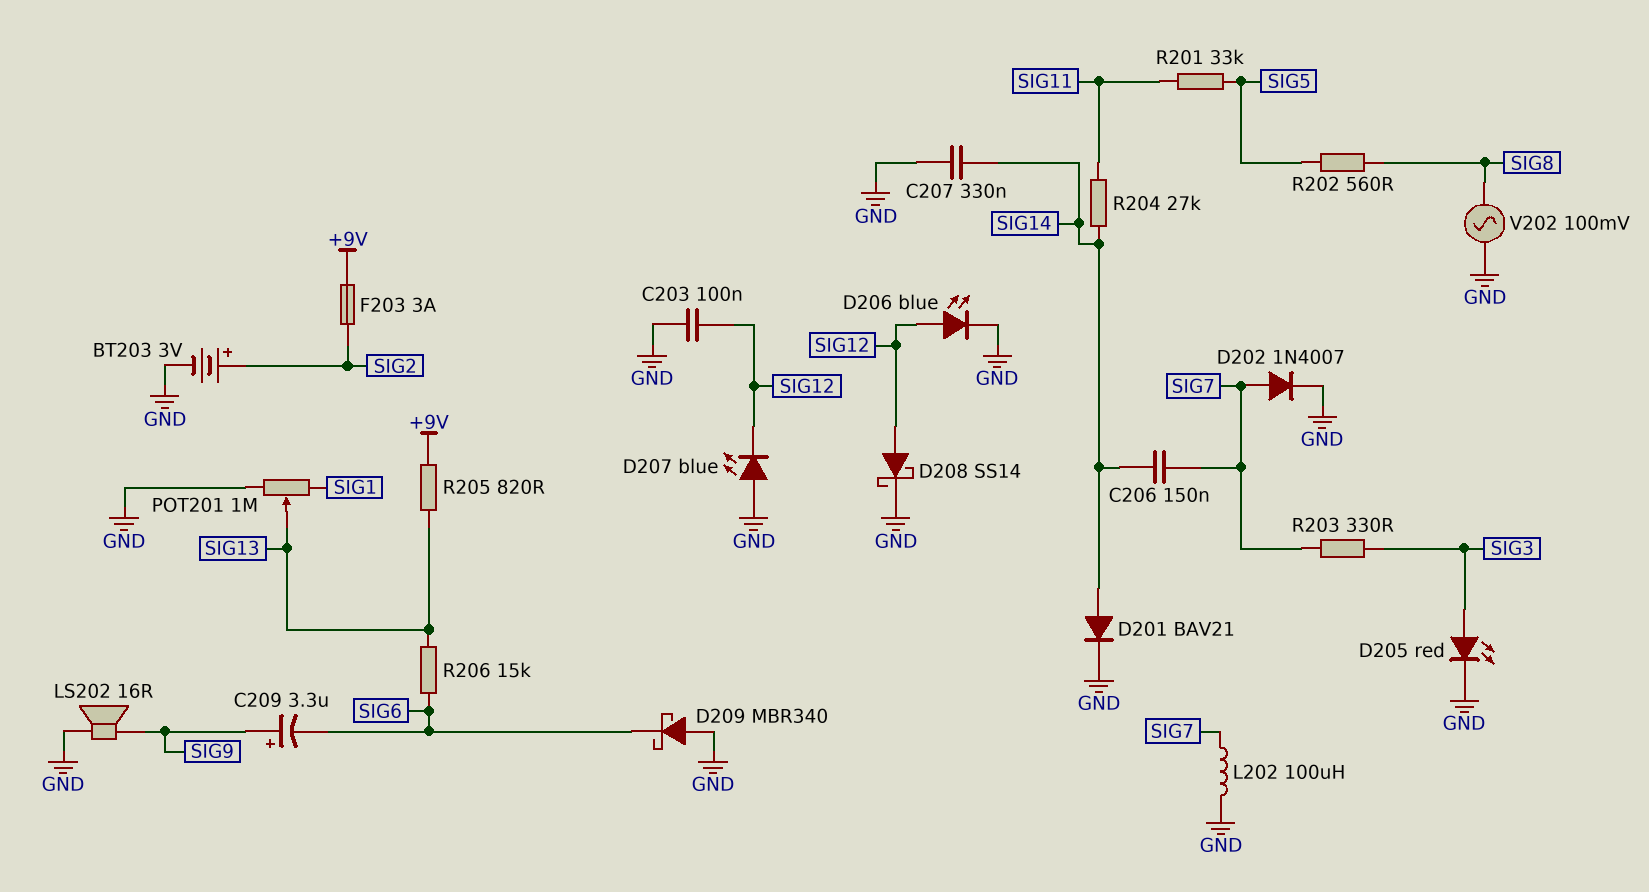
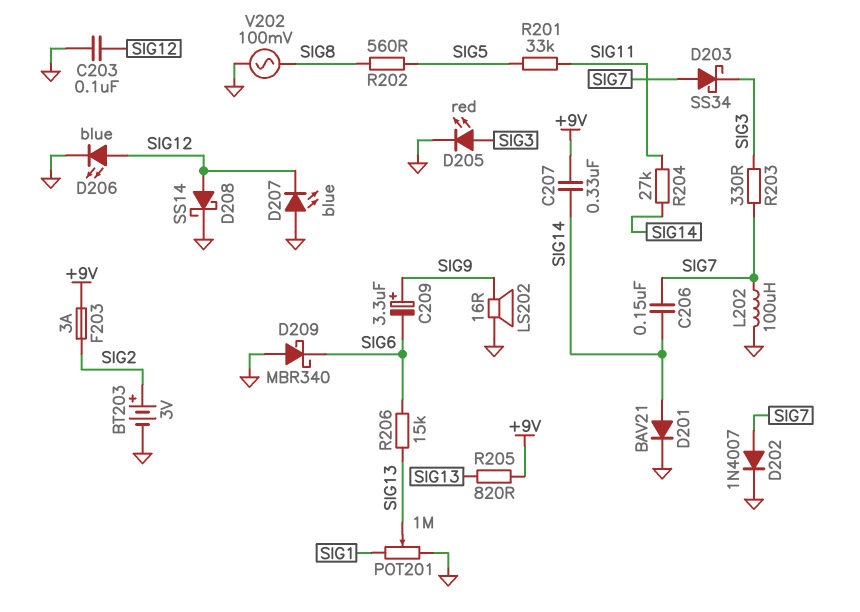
C207: 330nF (GND, SIG14) -> 330nF (+9V, SIG14)
D203: none -> schottky SS34 (A SIG7, K SIG3)

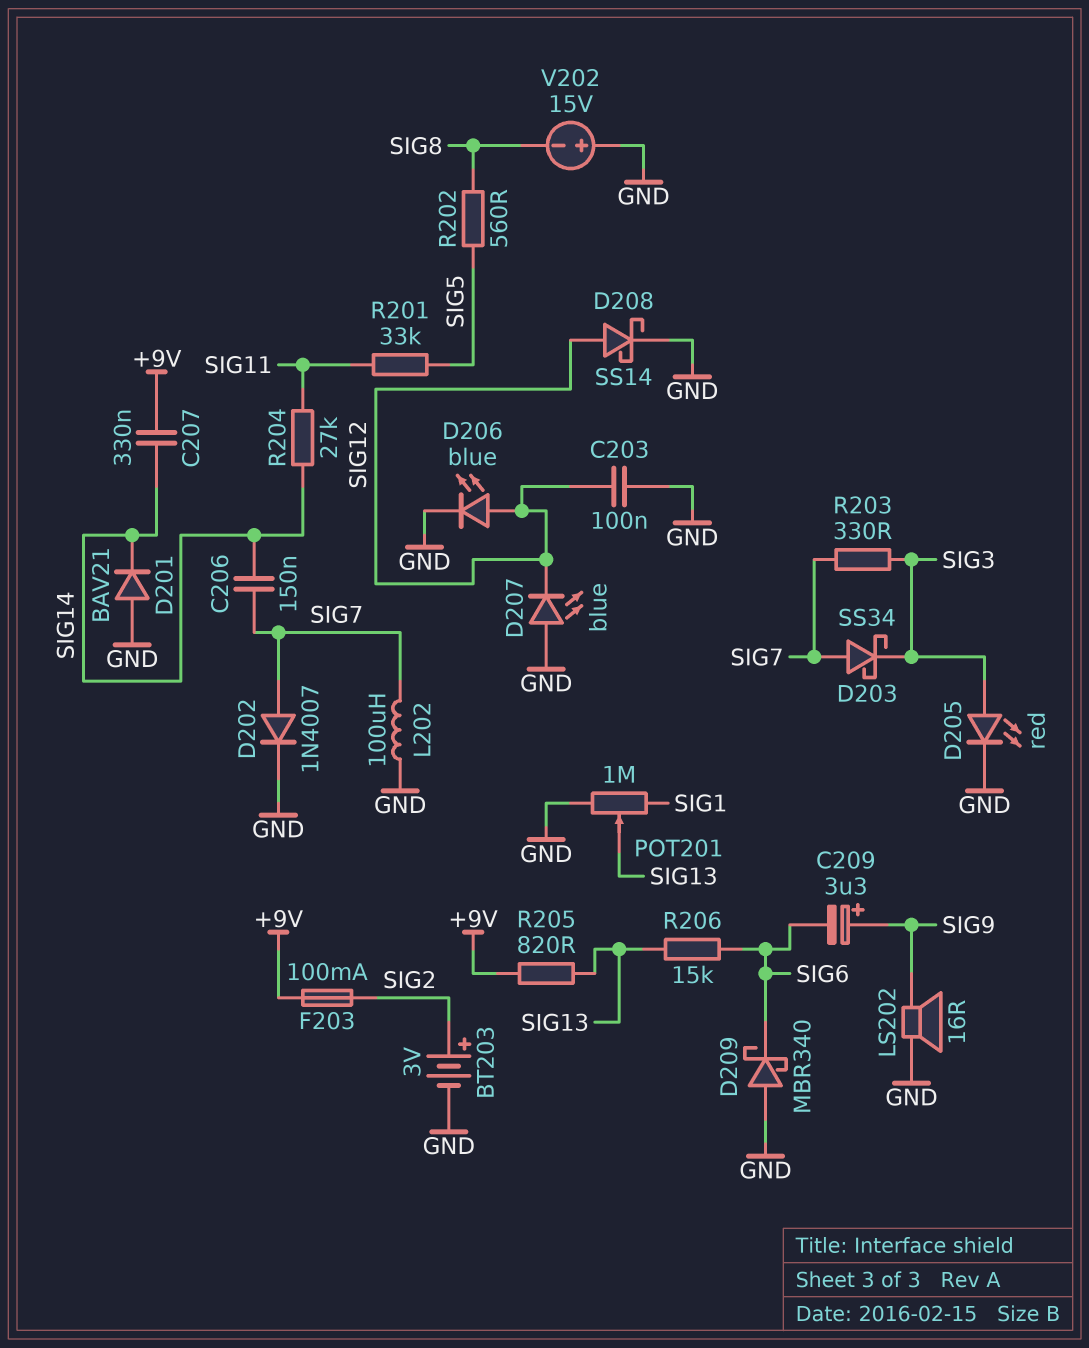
D201: diode BAV21 (A SIG14, K GND) -> diode BAV21 (A GND, K SIG14)
F203: 3A (+9V, SIG2) -> 100mA (+9V, SIG2)
V202: AC 100mV (GND, SIG8) -> 15V (plus GND, minus SIG8)

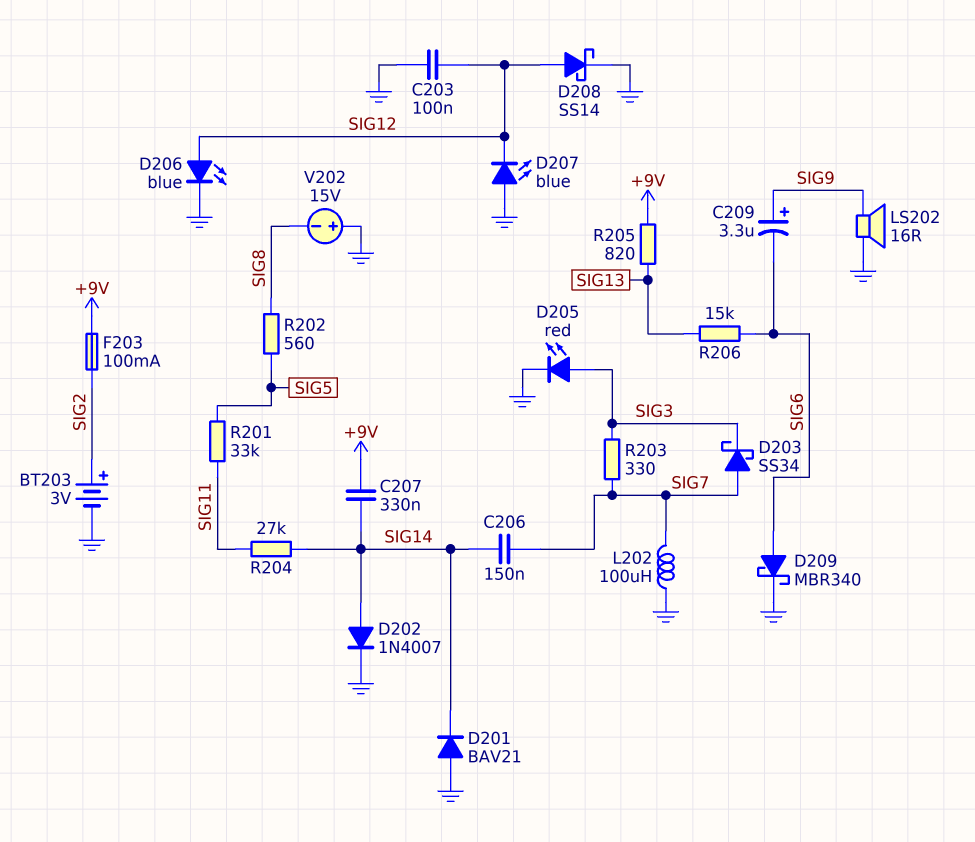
D202: diode 1N4007 (A SIG7, K GND) -> diode 1N4007 (A SIG14, K GND)
D209: schottky MBR340 (A GND, K SIG6) -> schottky MBR340 (A SIG6, K GND)
POT201: 1M (GND, SIG1, wiper SIG13) -> none

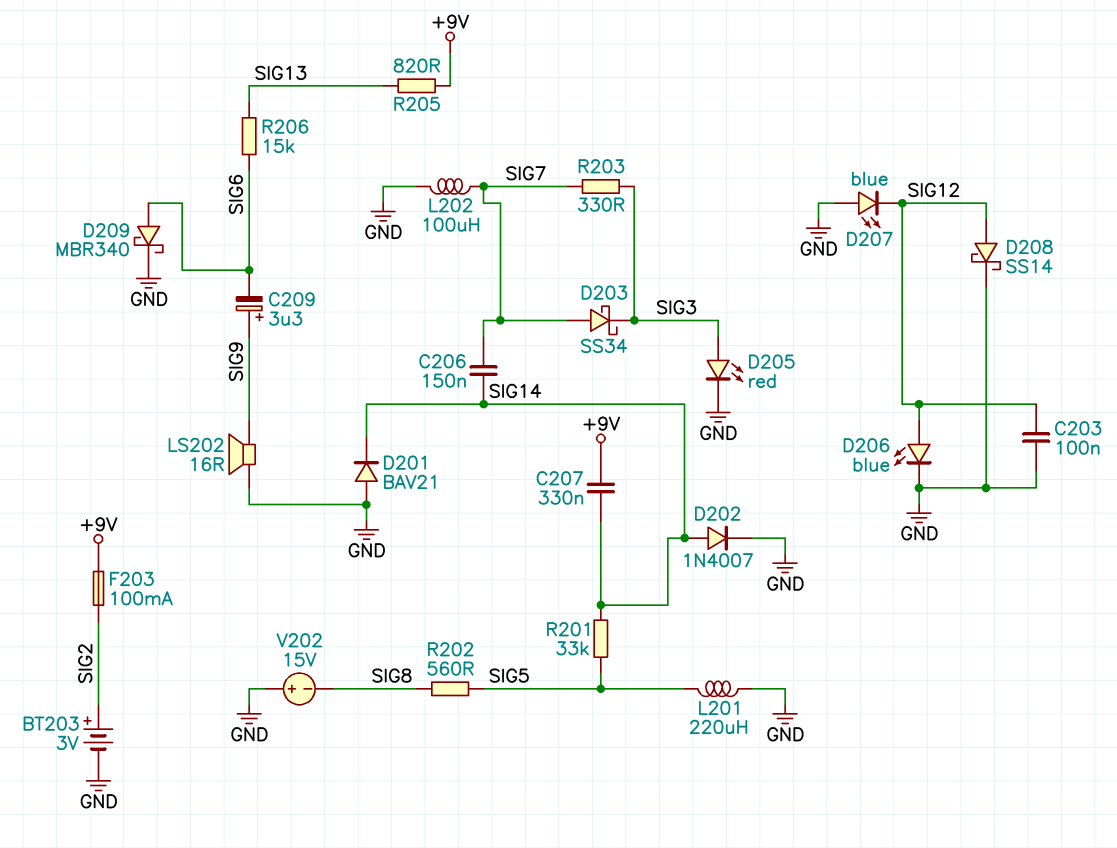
L201: none -> 220uH (GND, SIG5)
R201: 33k (SIG5, SIG11) -> 33k (SIG5, SIG14)
R204: 27k (SIG11, SIG14) -> none

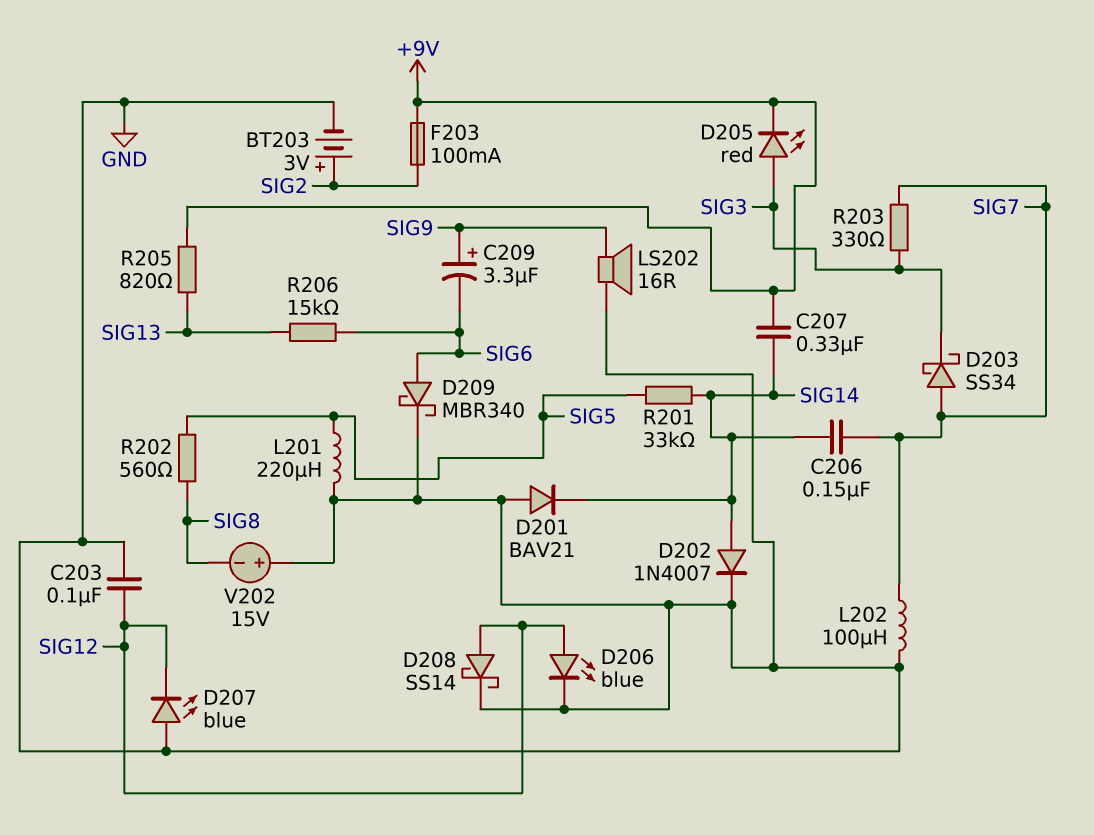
D205: LED red (A SIG3, K GND) -> LED red (A SIG3, K +9V)

